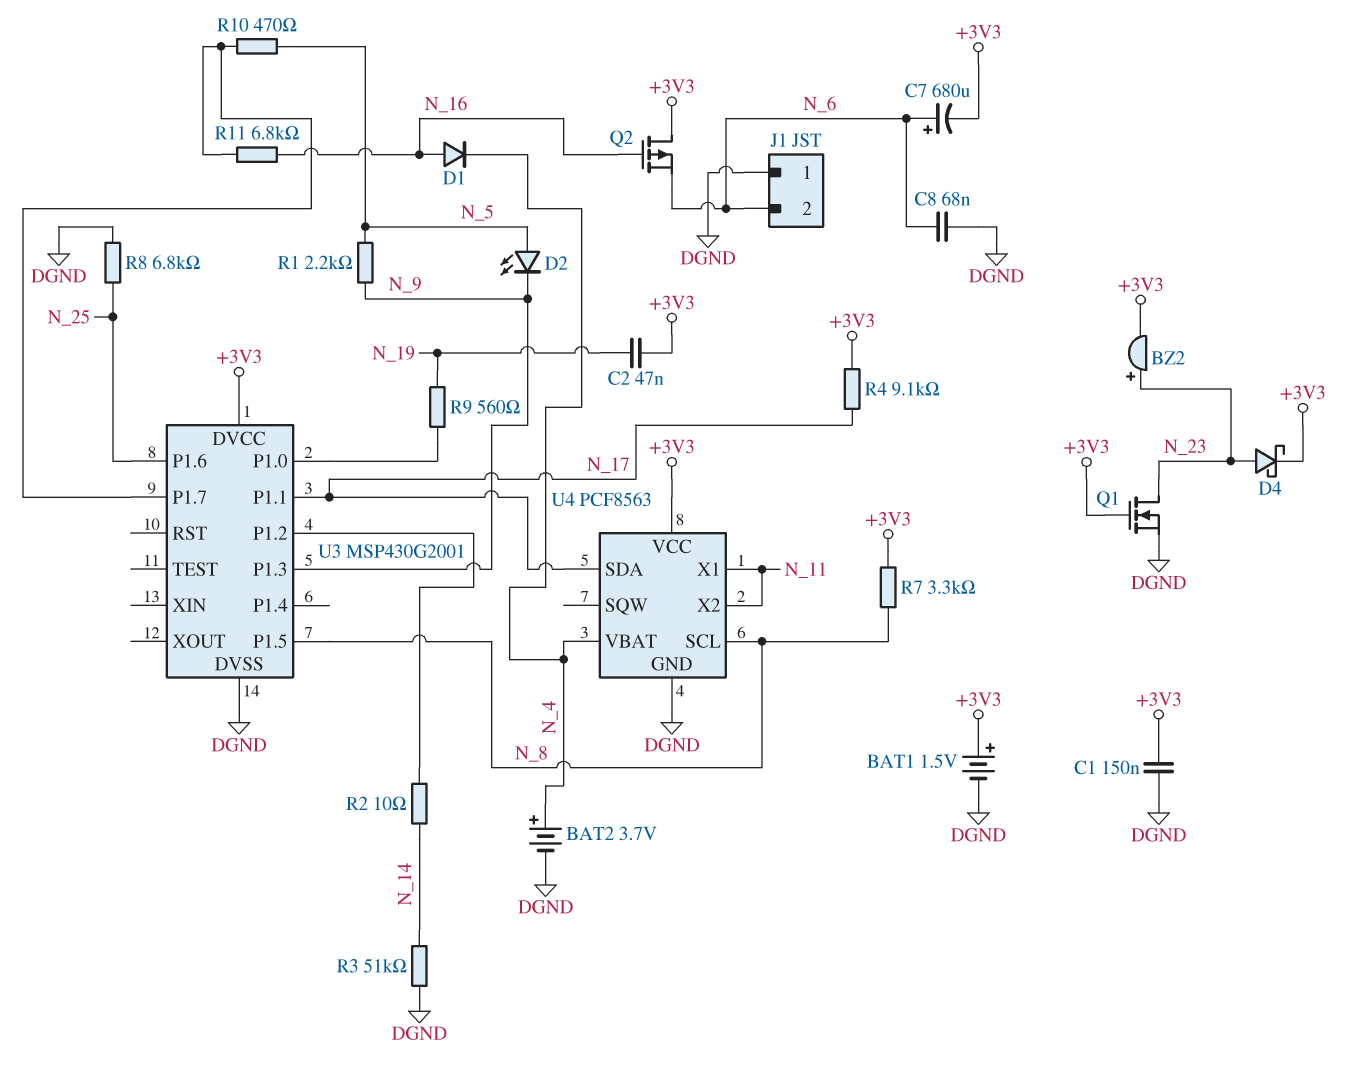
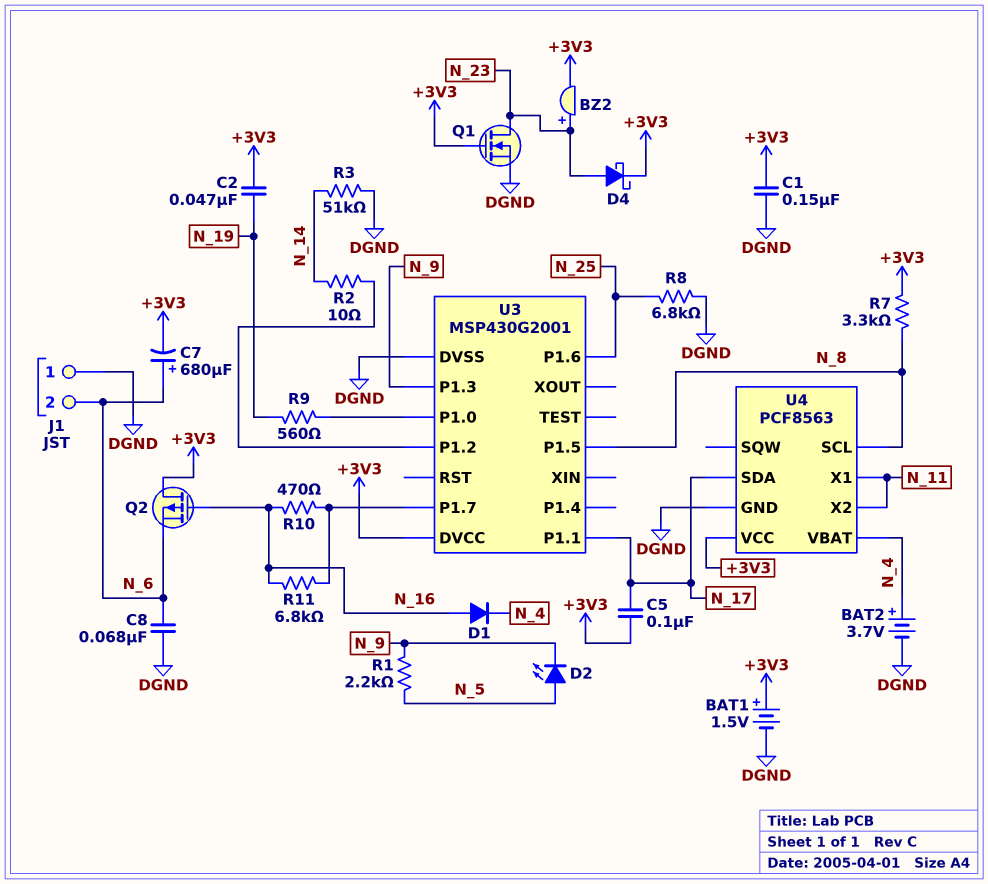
C5: none -> 100nF (+3V3, N_17)
R4: 9.1k (+3V3, N_17) -> none
R10: 470 (N_5, U3/P1.7) -> 470 (N_16, U3/P1.7)

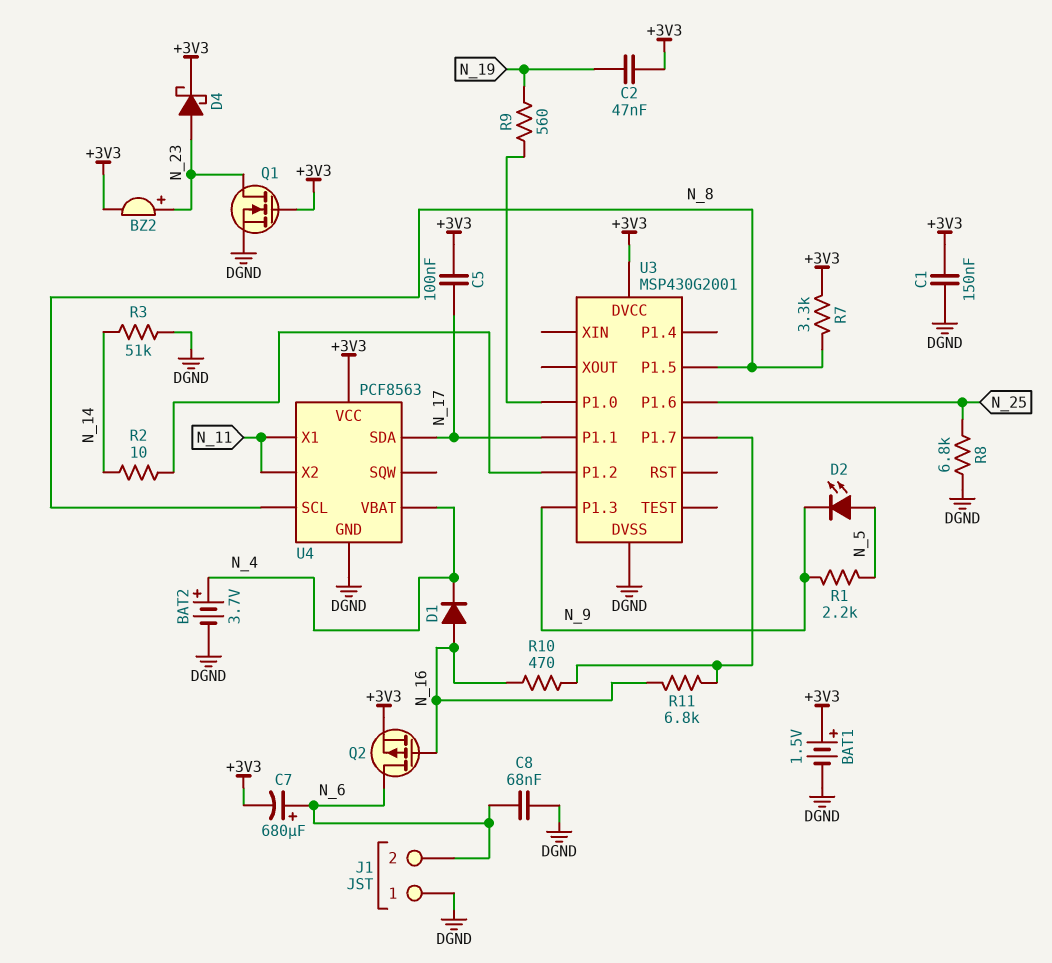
Q2: PMOS (G N_16, D +3V3, S N_6) -> PMOS (G N_16, D N_6, S +3V3)

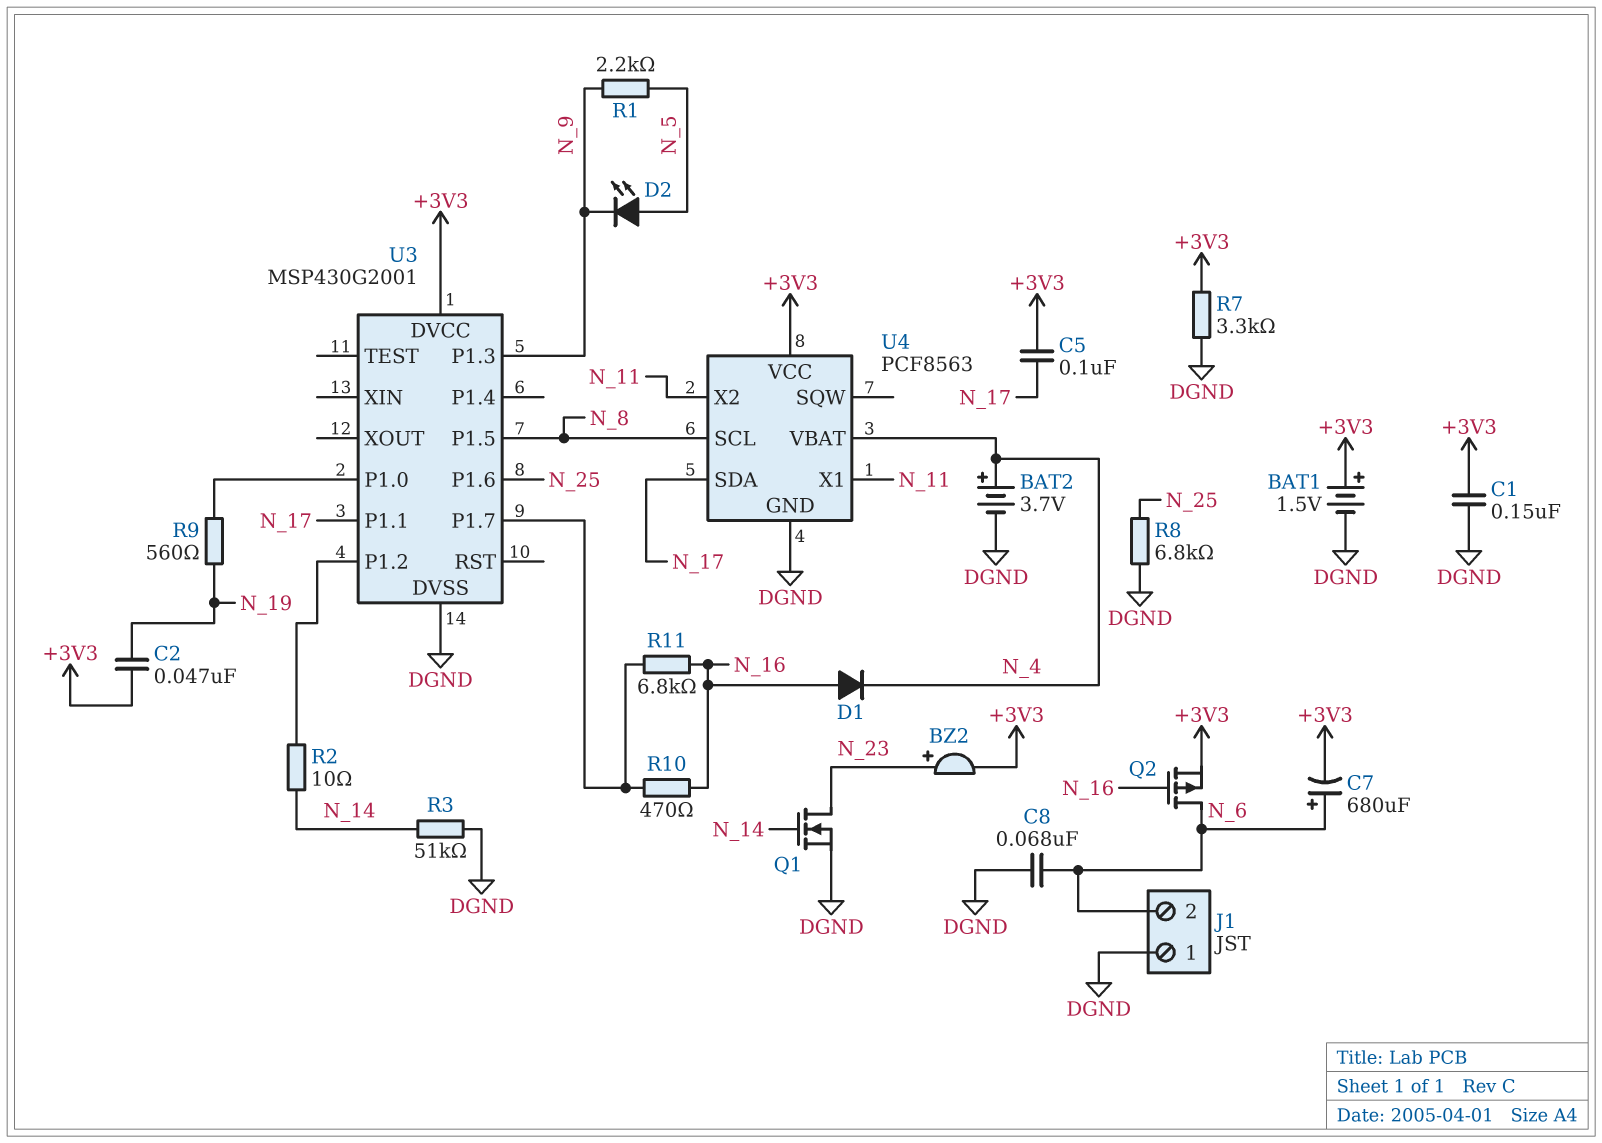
D4: schottky (A N_23, K +3V3) -> none
Q1: NMOS (G +3V3, D N_23, S DGND) -> NMOS (G N_14, D N_23, S DGND)
R7: 3.3k (+3V3, N_8) -> 3.3k (+3V3, DGND)

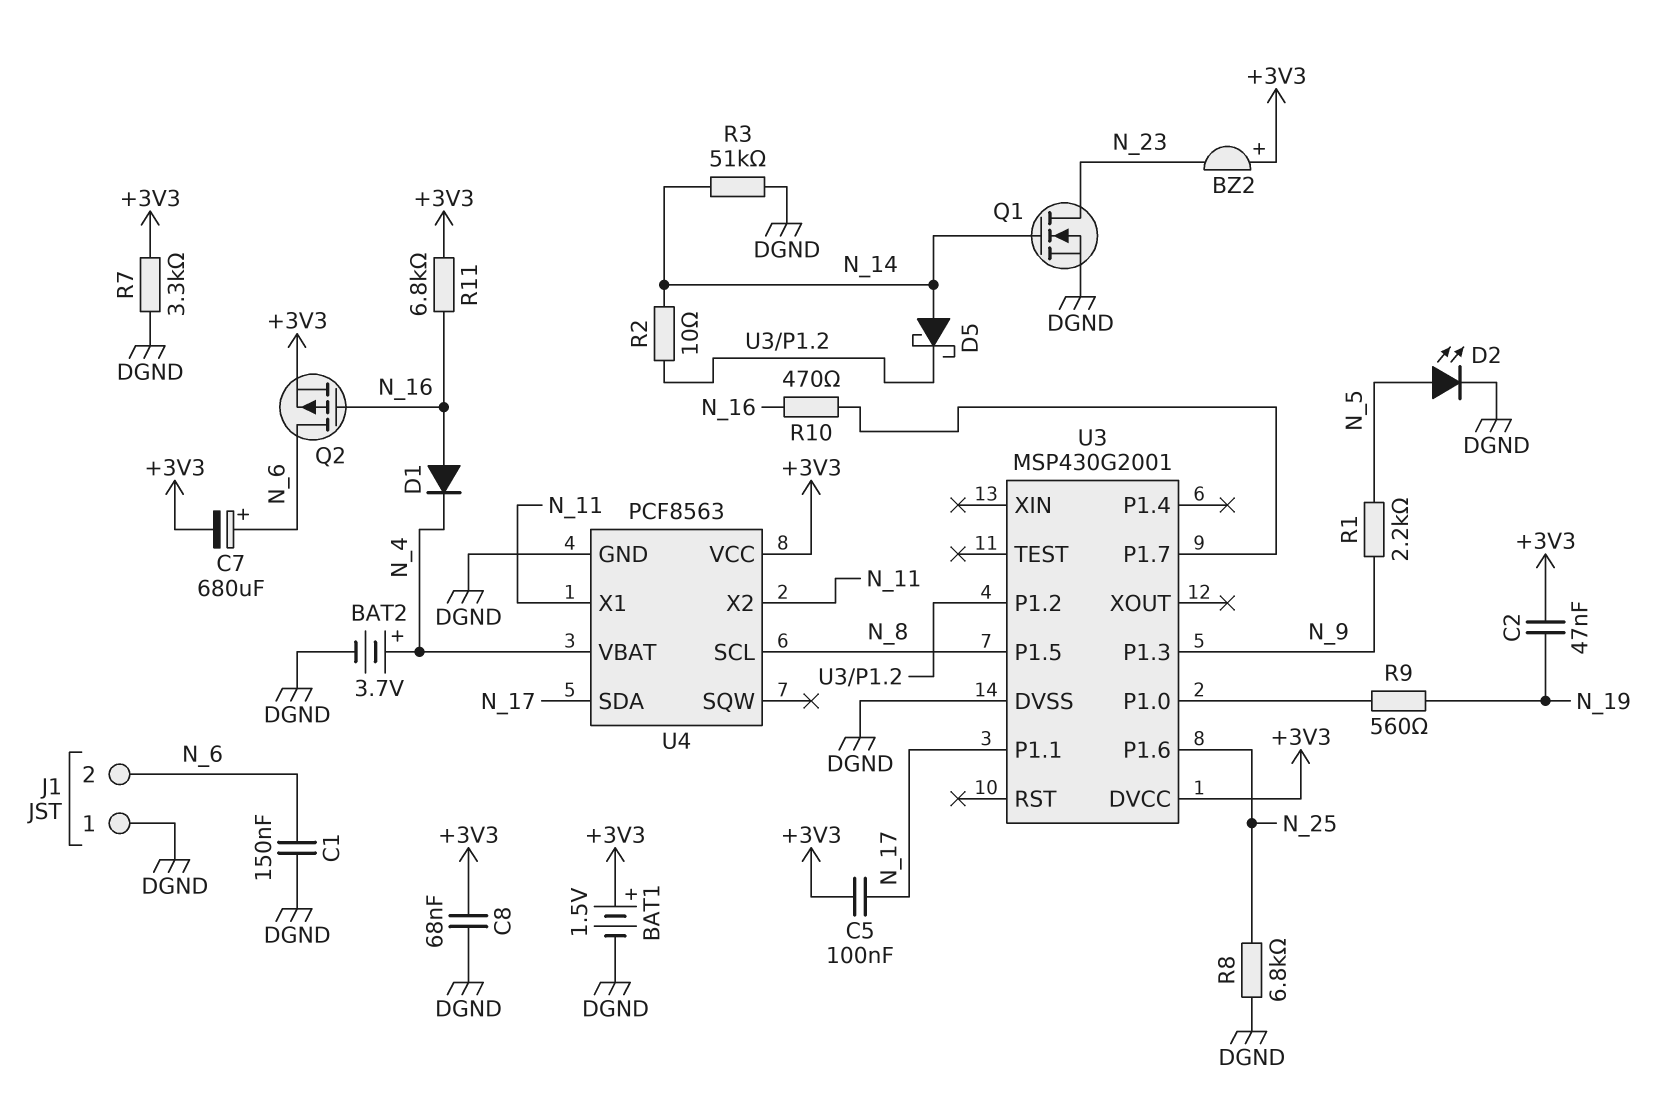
BZ2: buzzer (plus N_23, minus +3V3) -> buzzer (plus +3V3, minus N_23)
C1: 150nF (+3V3, DGND) -> 150nF (DGND, N_6)
C8: 68nF (DGND, N_6) -> 68nF (+3V3, DGND)
D2: LED (A N_5, K N_9) -> LED (A N_5, K DGND)
D5: none -> schottky (A N_14, K U3/P1.2)
R11: 6.8k (N_16, U3/P1.7) -> 6.8k (+3V3, N_16)

